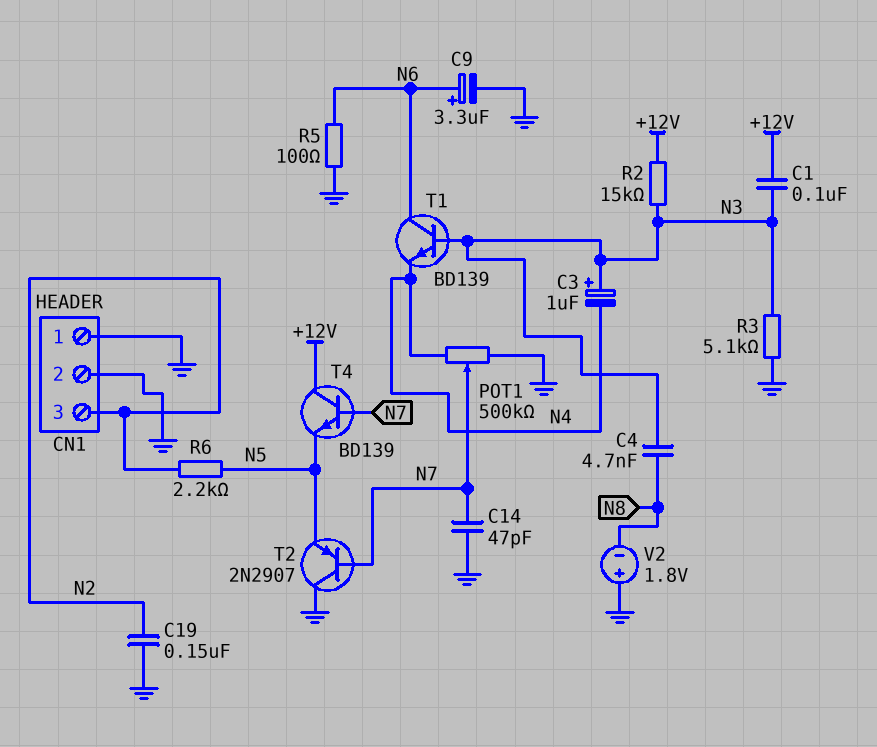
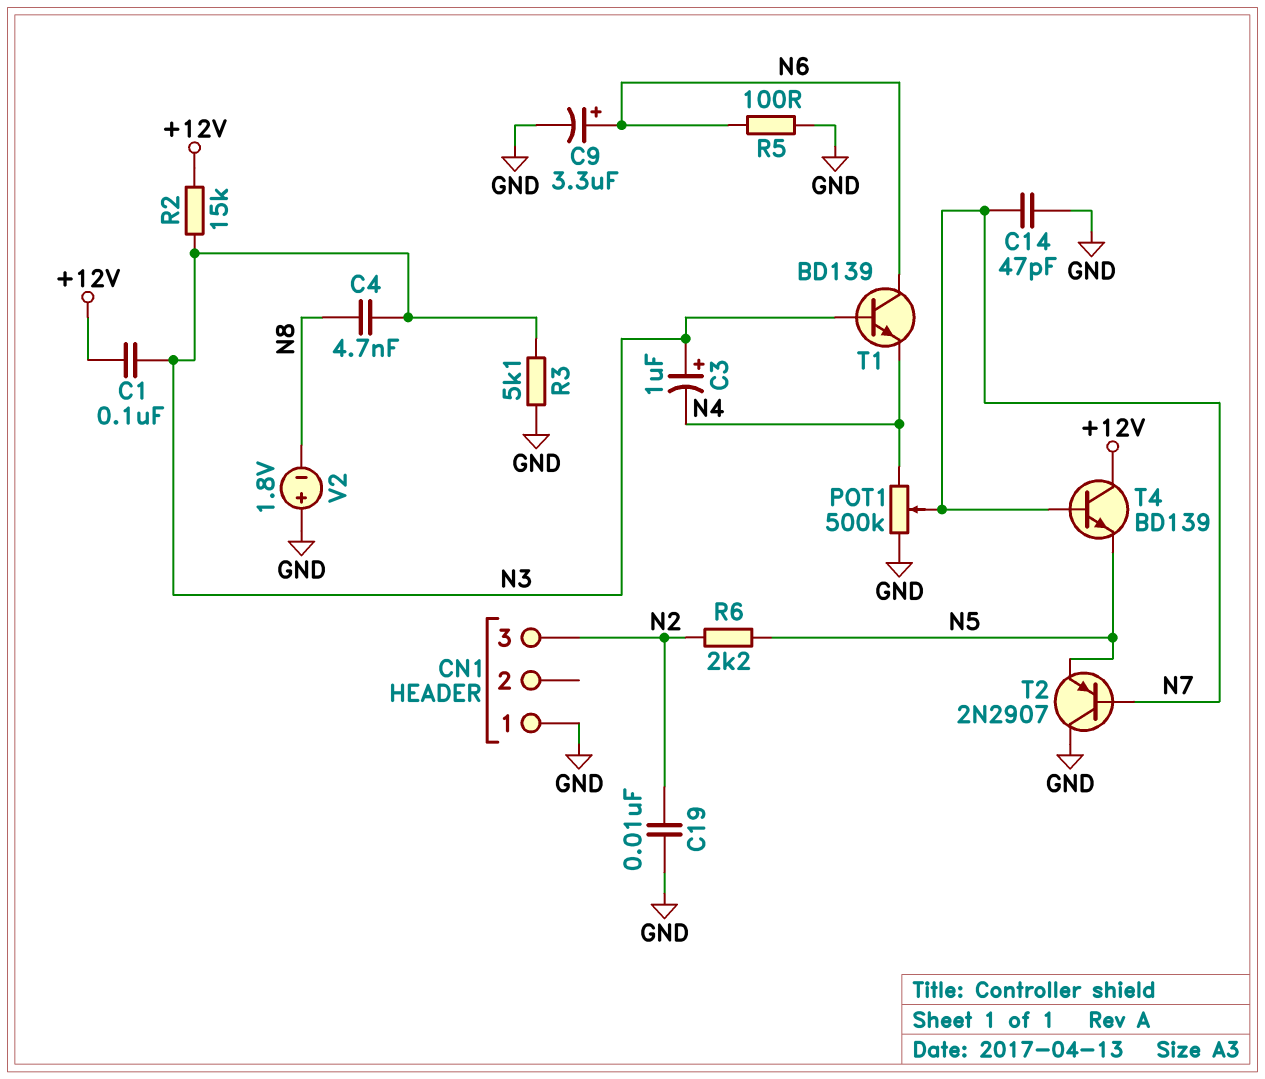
C19: 150nF (GND, N2) -> 10nF (GND, N2)
CN1 pin 2: GND -> none

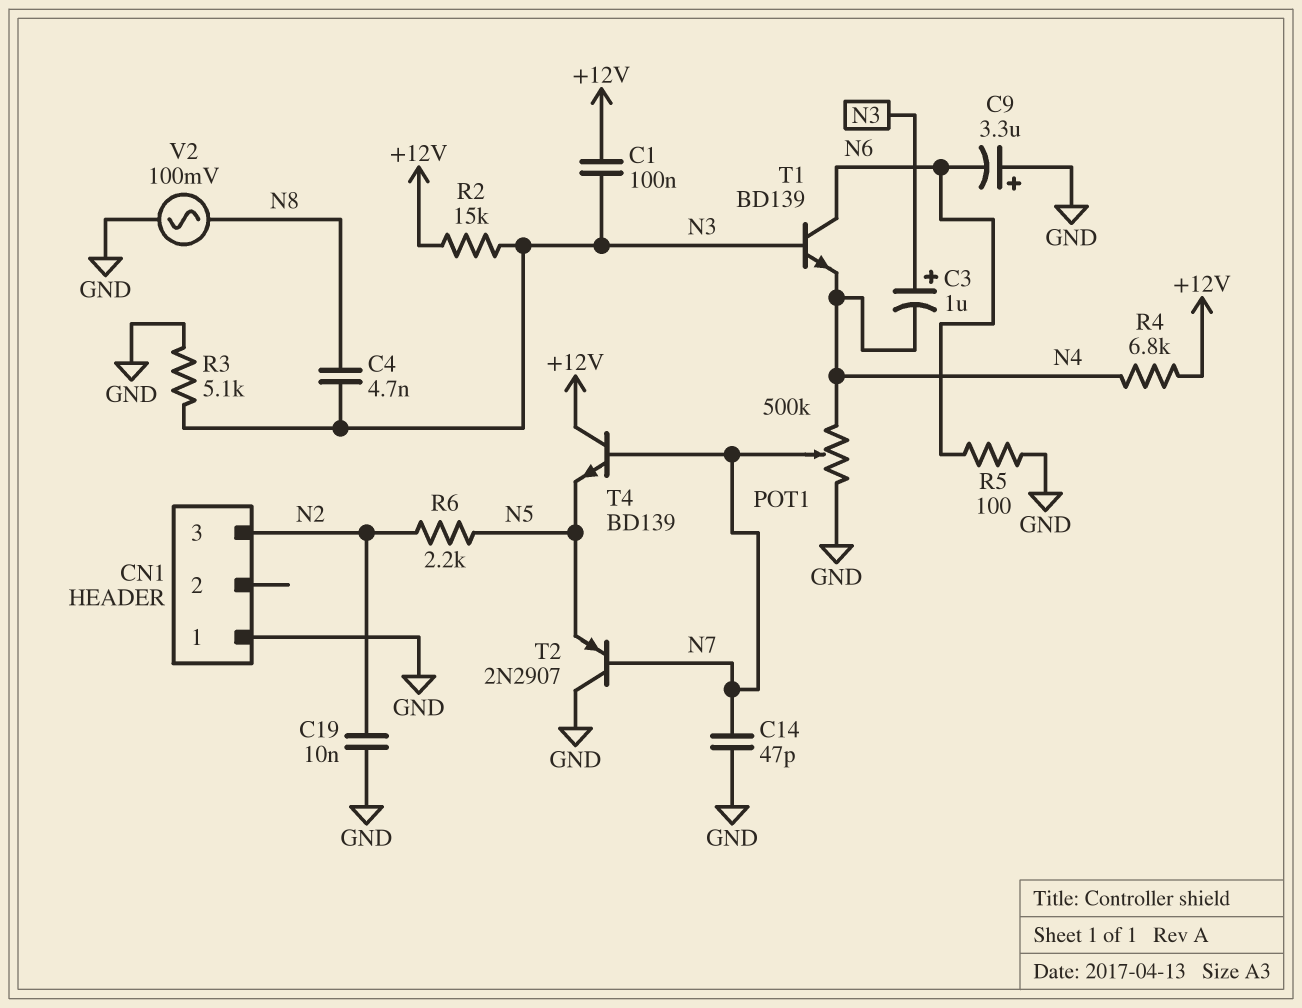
C9: 3.3uF (plus N6, minus GND) -> 3.3uF (plus GND, minus N6)
R4: none -> 6.8k (+12V, N4)
V2: 1.8V (plus GND, minus N8) -> AC 100mV (GND, N8)

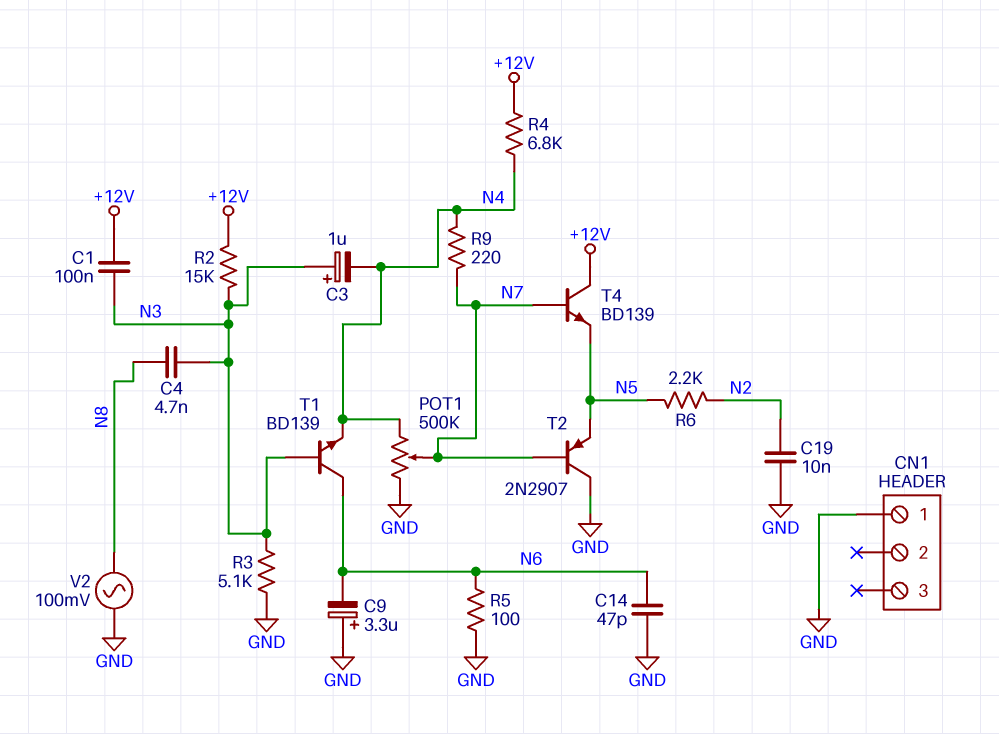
C14: 47pF (GND, N7) -> 47pF (GND, N6)
CN1 pin 3: N2 -> none
R9: none -> 220 (N4, N7)

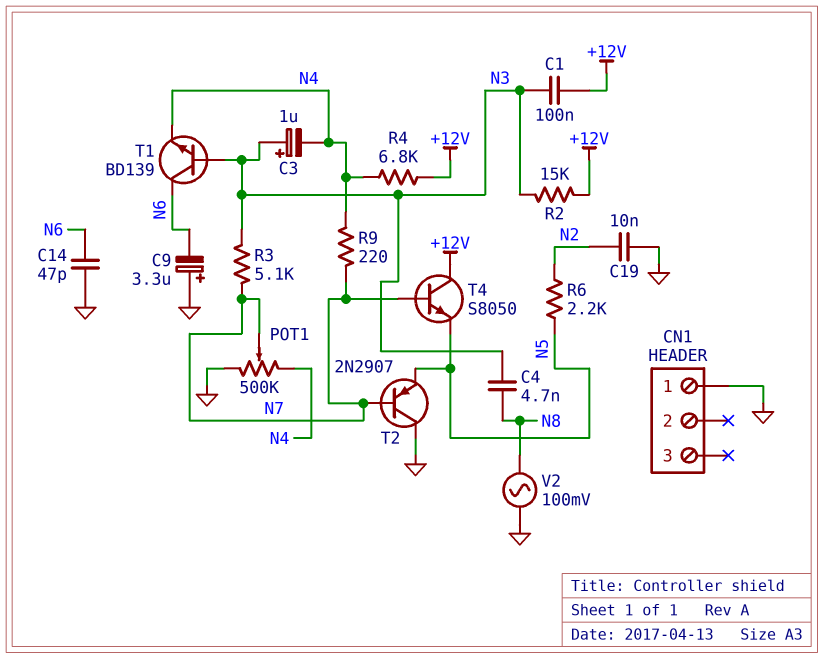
R3: 5.1k (GND, N3) -> 5.1k (N3, N7)
R5: 100 (GND, N6) -> none
T4: NPN BD139 (B N7, C +12V, E N5) -> NPN S8050 (B N7, C +12V, E N5)

